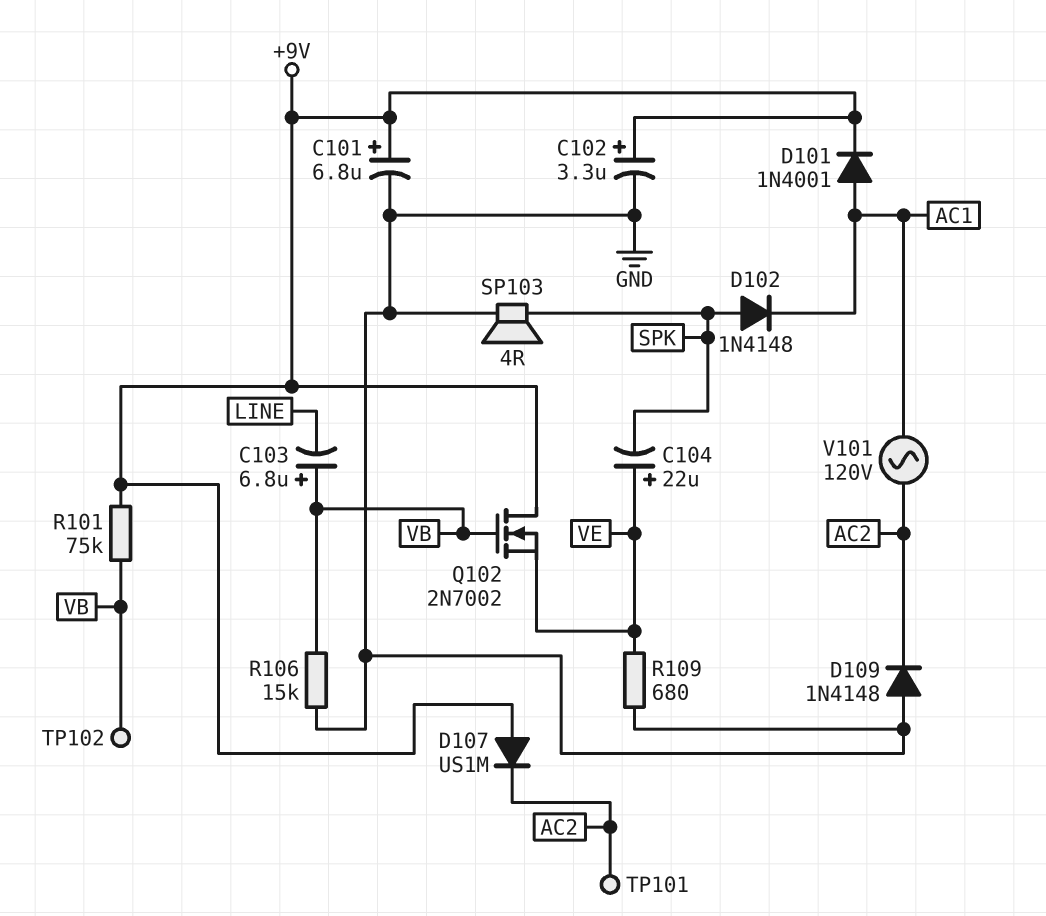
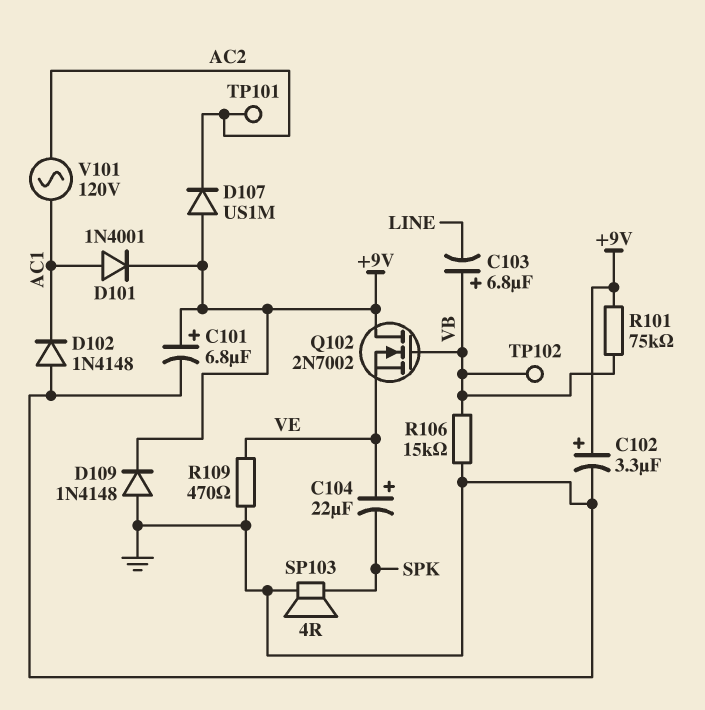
D102: diode 1N4148 (A SPK, K AC1) -> diode 1N4148 (A GND, K AC1)
D109: diode 1N4148 (A GND, K AC2) -> diode 1N4148 (A GND, K +9V)
R109: 680 (GND, VE) -> 470 (GND, VE)

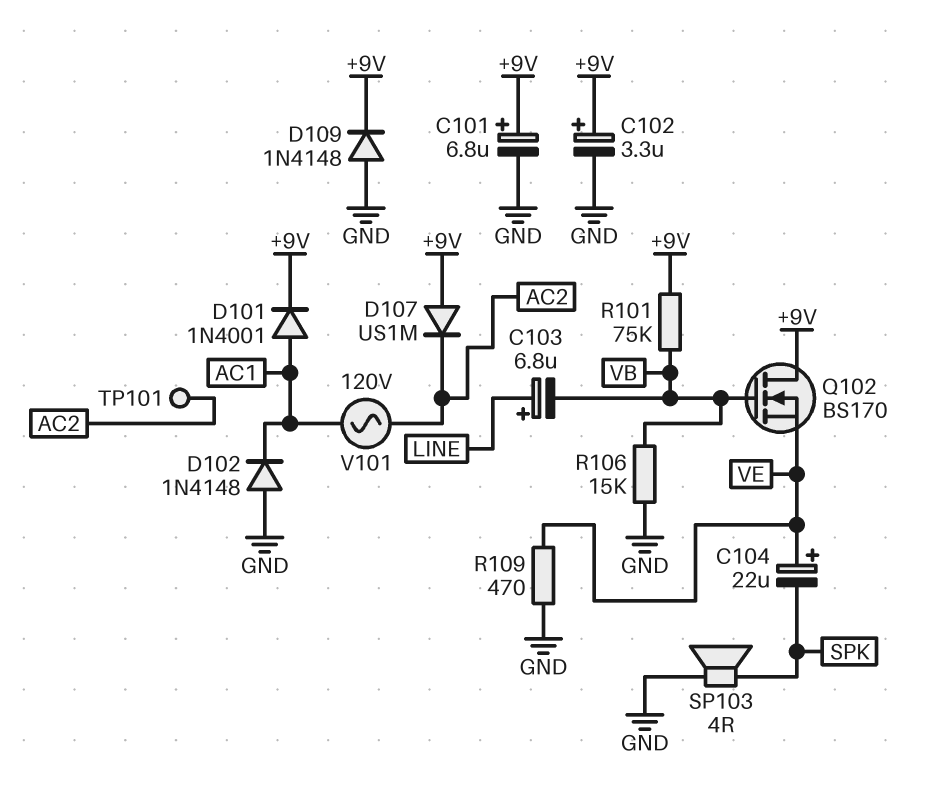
C103: 6.8uF (plus VB, minus LINE) -> 6.8uF (plus LINE, minus VB)
Q102: NMOS 2N7002 (G VB, D +9V, S VE) -> NMOS BS170 (G VB, D +9V, S VE)
TP102: test point (VB) -> none

